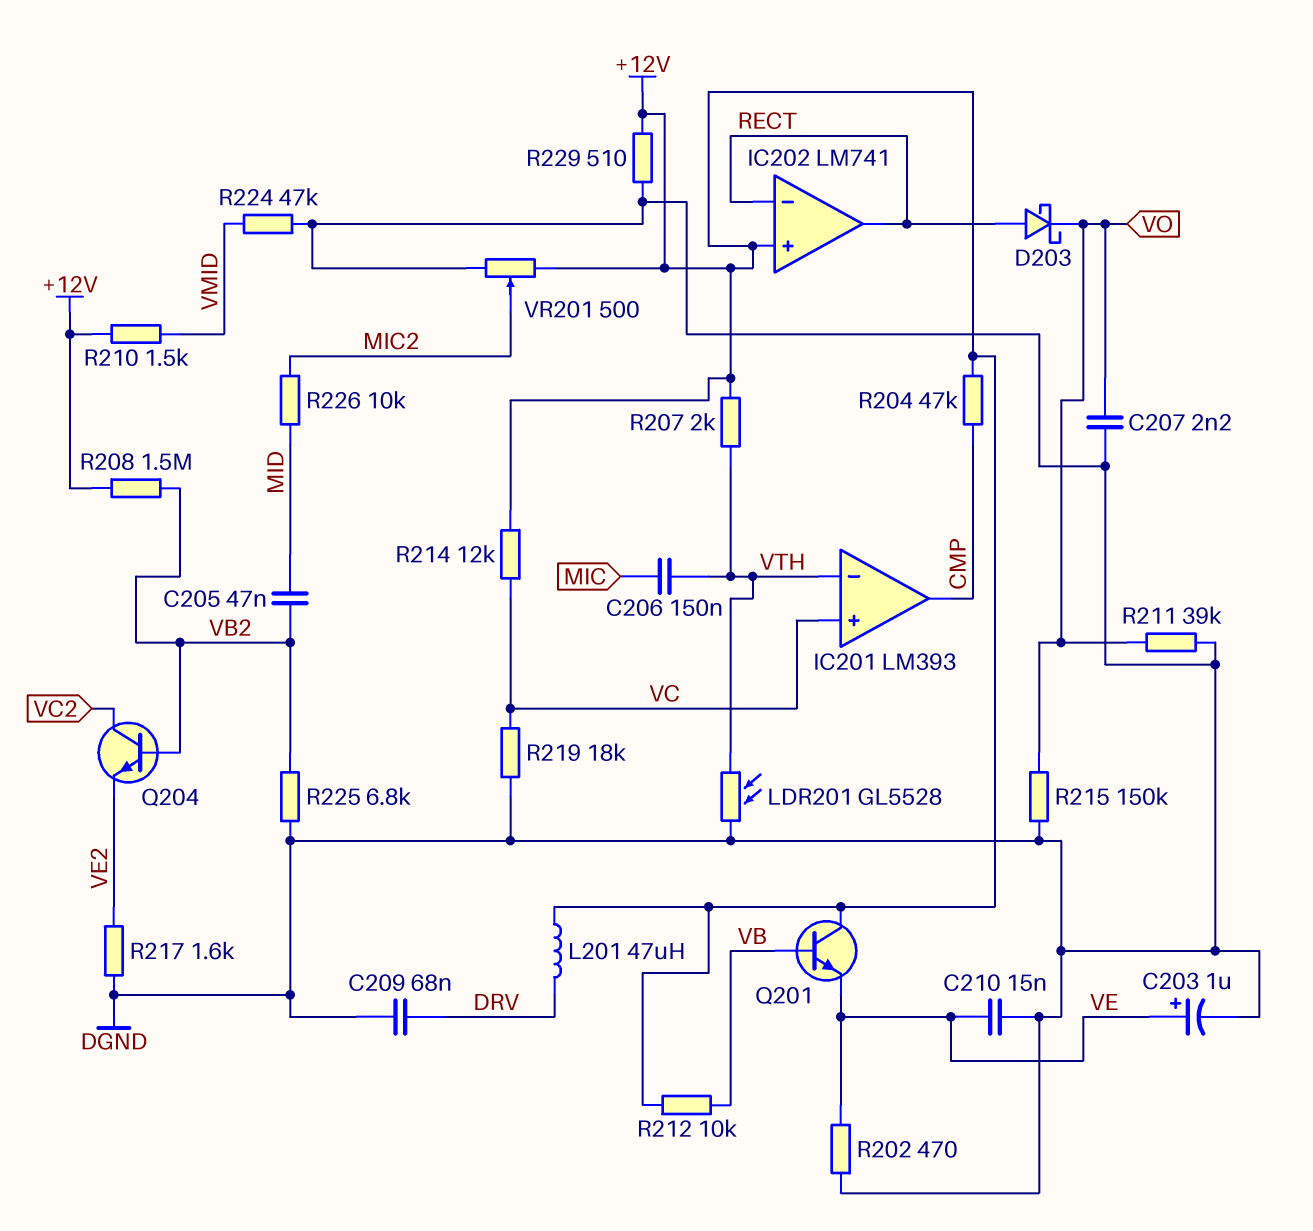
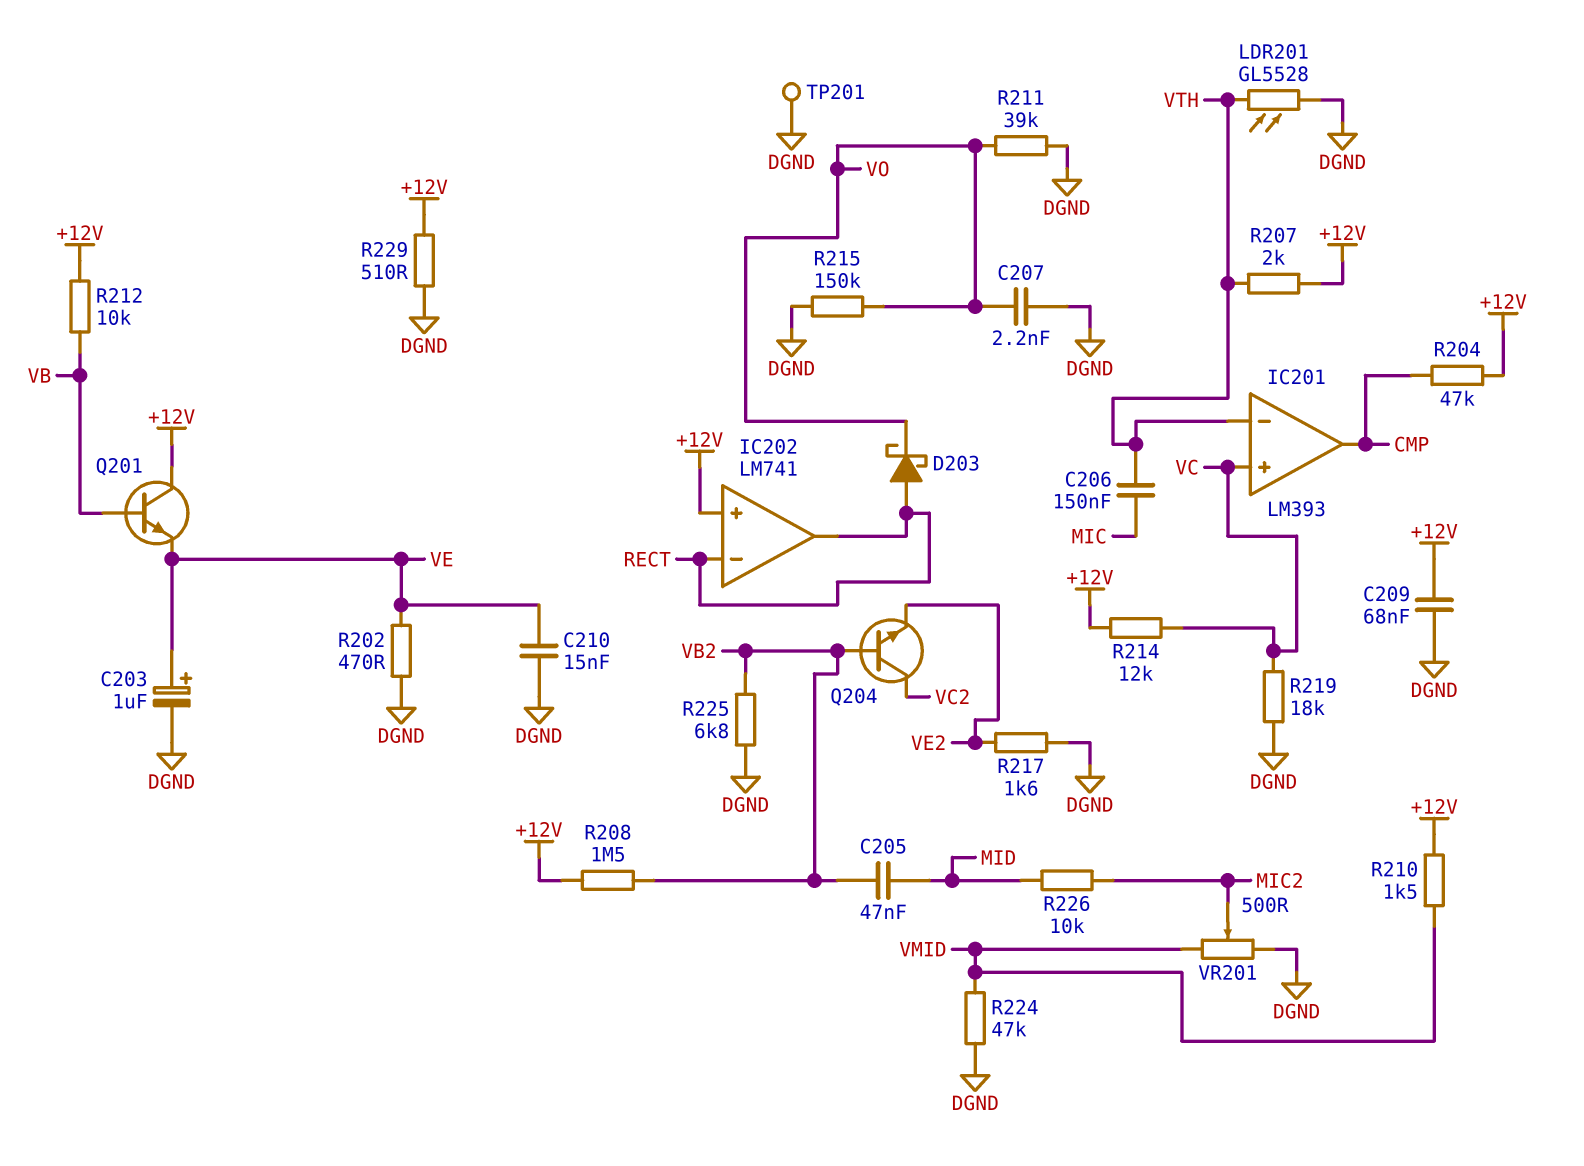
C209: 68nF (DGND, DRV) -> 68nF (+12V, DGND)
L201: 47uH (+12V, DRV) -> none
TP201: none -> test point (DGND)
VR201: 500 (+12V, DGND, wiper MIC2) -> 500 (DGND, VMID, wiper MIC2)

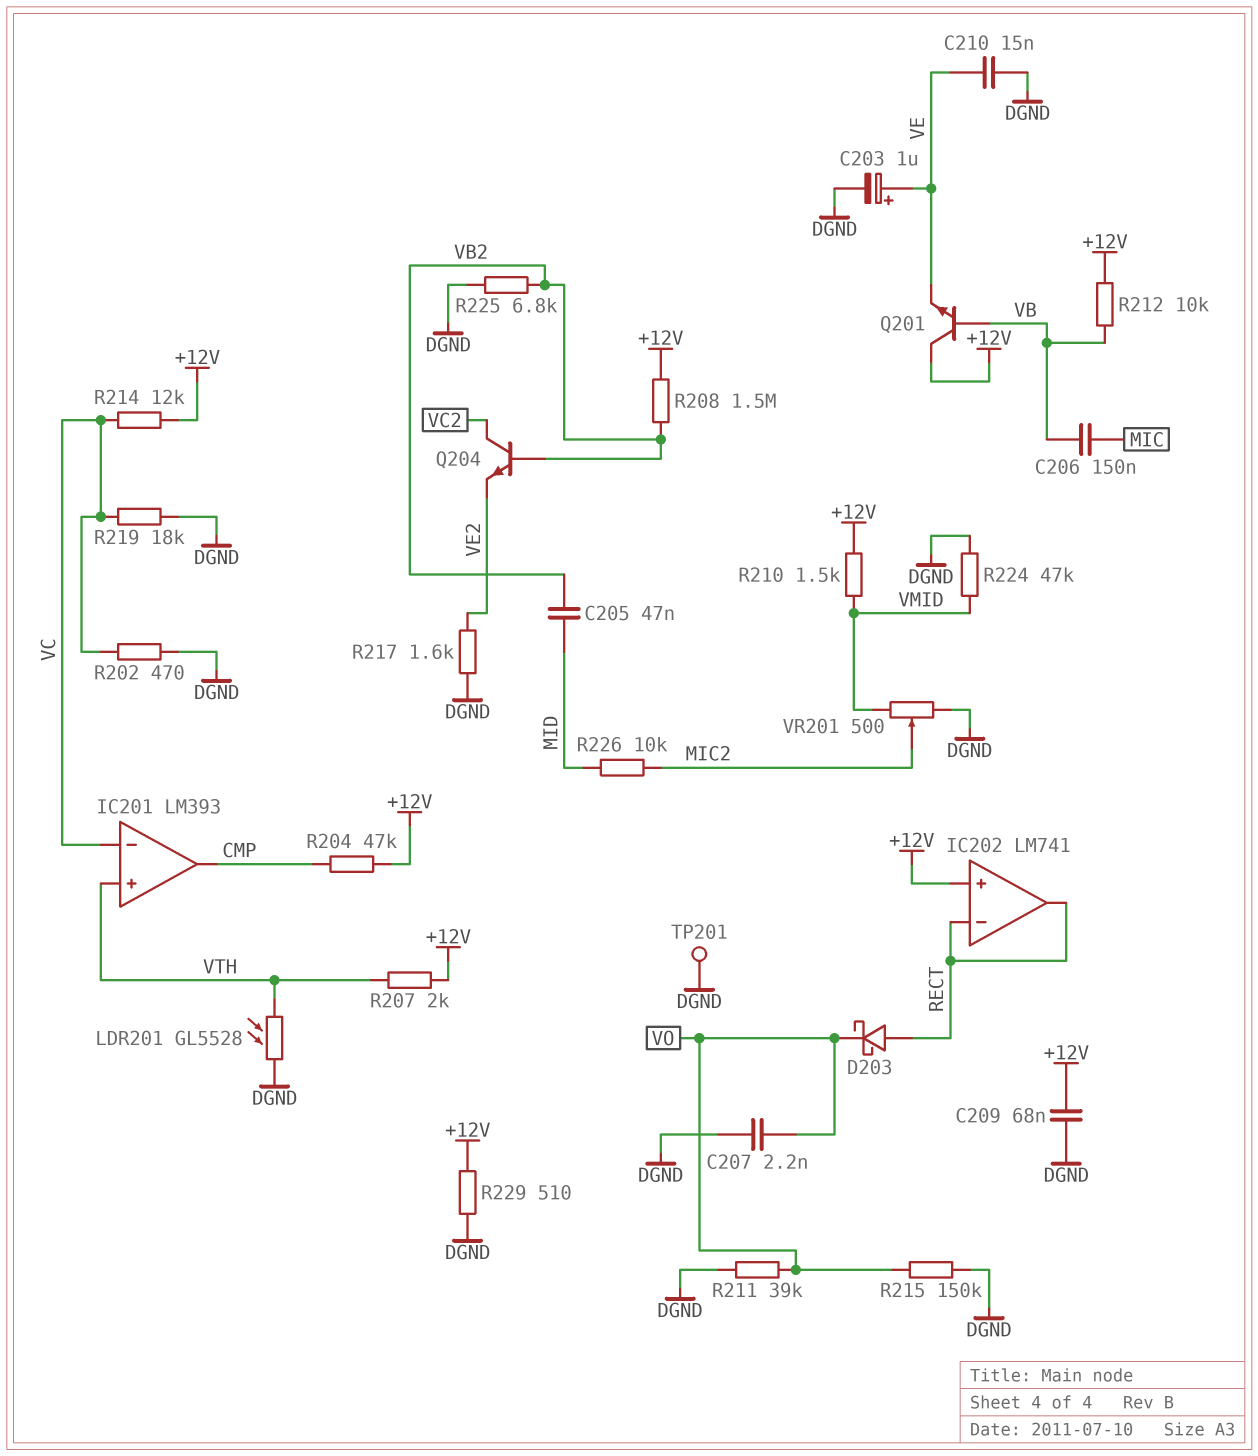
C206: 150nF (MIC, VTH) -> 150nF (MIC, VB)
IC201 pin in+: VC -> VTH
IC201 pin in-: VTH -> VC
R202: 470 (DGND, VE) -> 470 (DGND, VC)

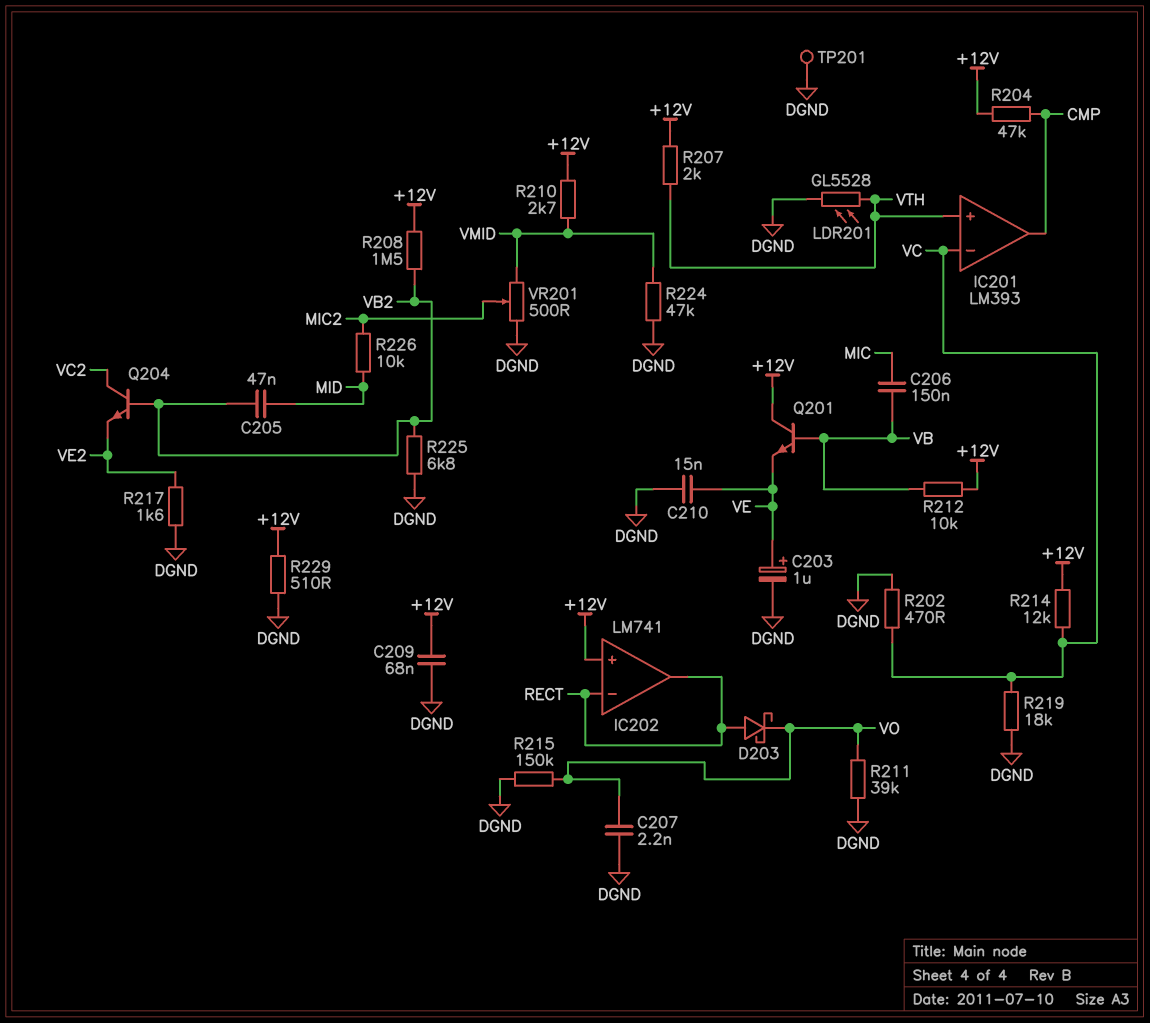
R210: 1.5k (+12V, VMID) -> 2.7k (+12V, VMID)

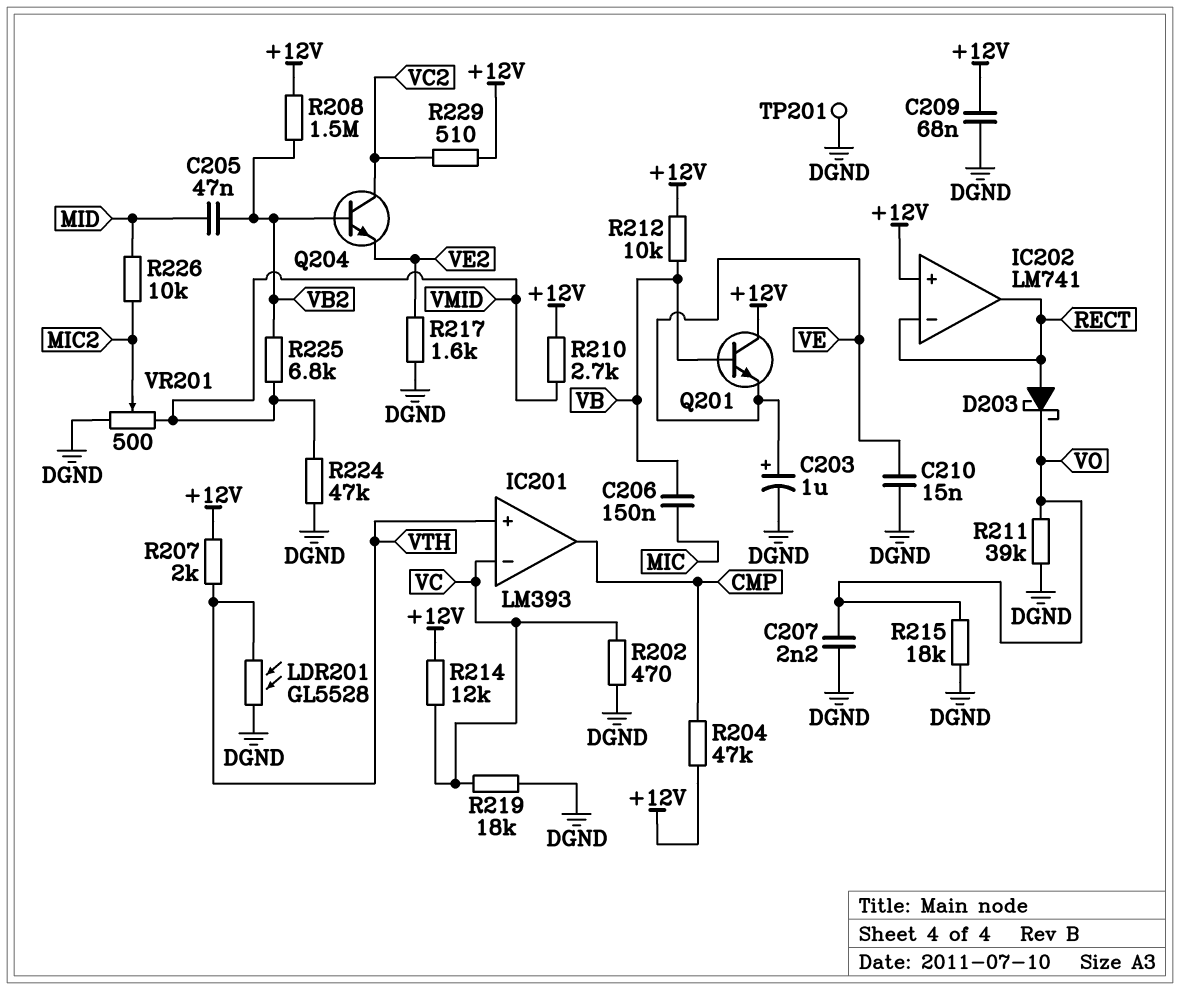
R215: 150k (DGND, VO) -> 18k (DGND, VO)
R225: 6.8k (DGND, VB2) -> 6.8k (VB2, VMID)
R229: 510 (+12V, DGND) -> 510 (+12V, VC2)

